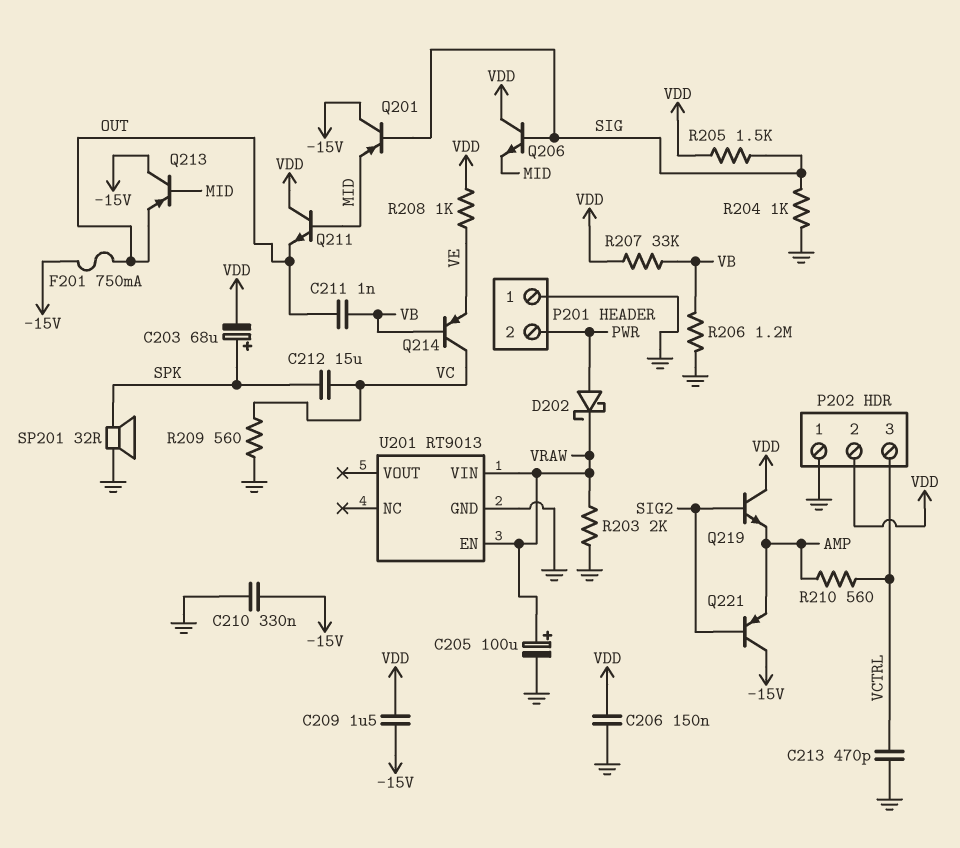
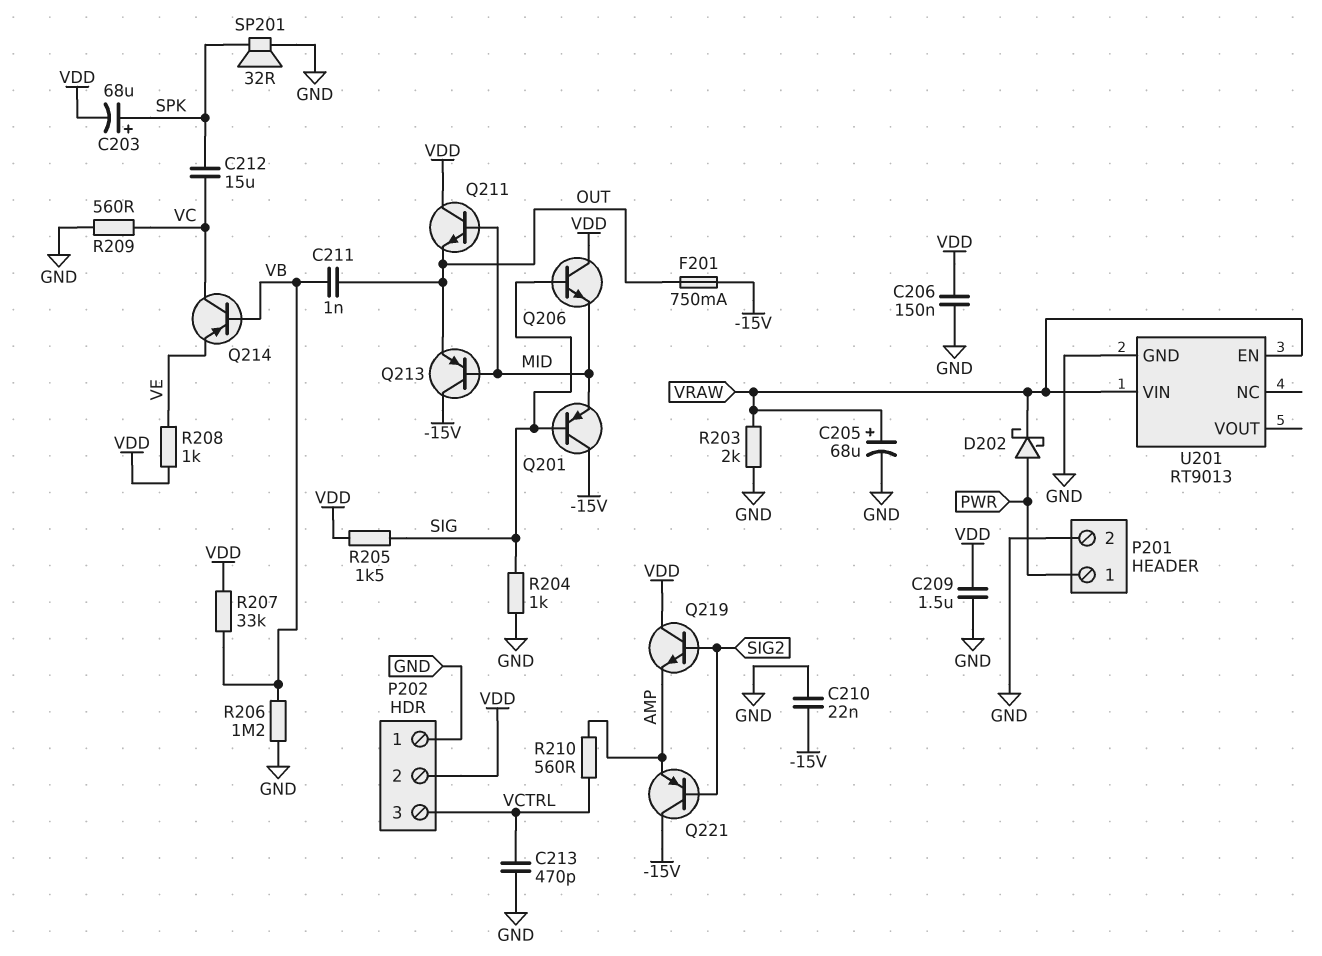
C205: 100uF (plus VRAW, minus GND) -> 68uF (plus VRAW, minus GND)
C209: 1.5uF (-15V, VDD) -> 1.5uF (GND, VDD)
C210: 330nF (-15V, GND) -> 22nF (-15V, GND)
P201 pin 1: GND -> PWR
P201 pin 2: PWR -> GND

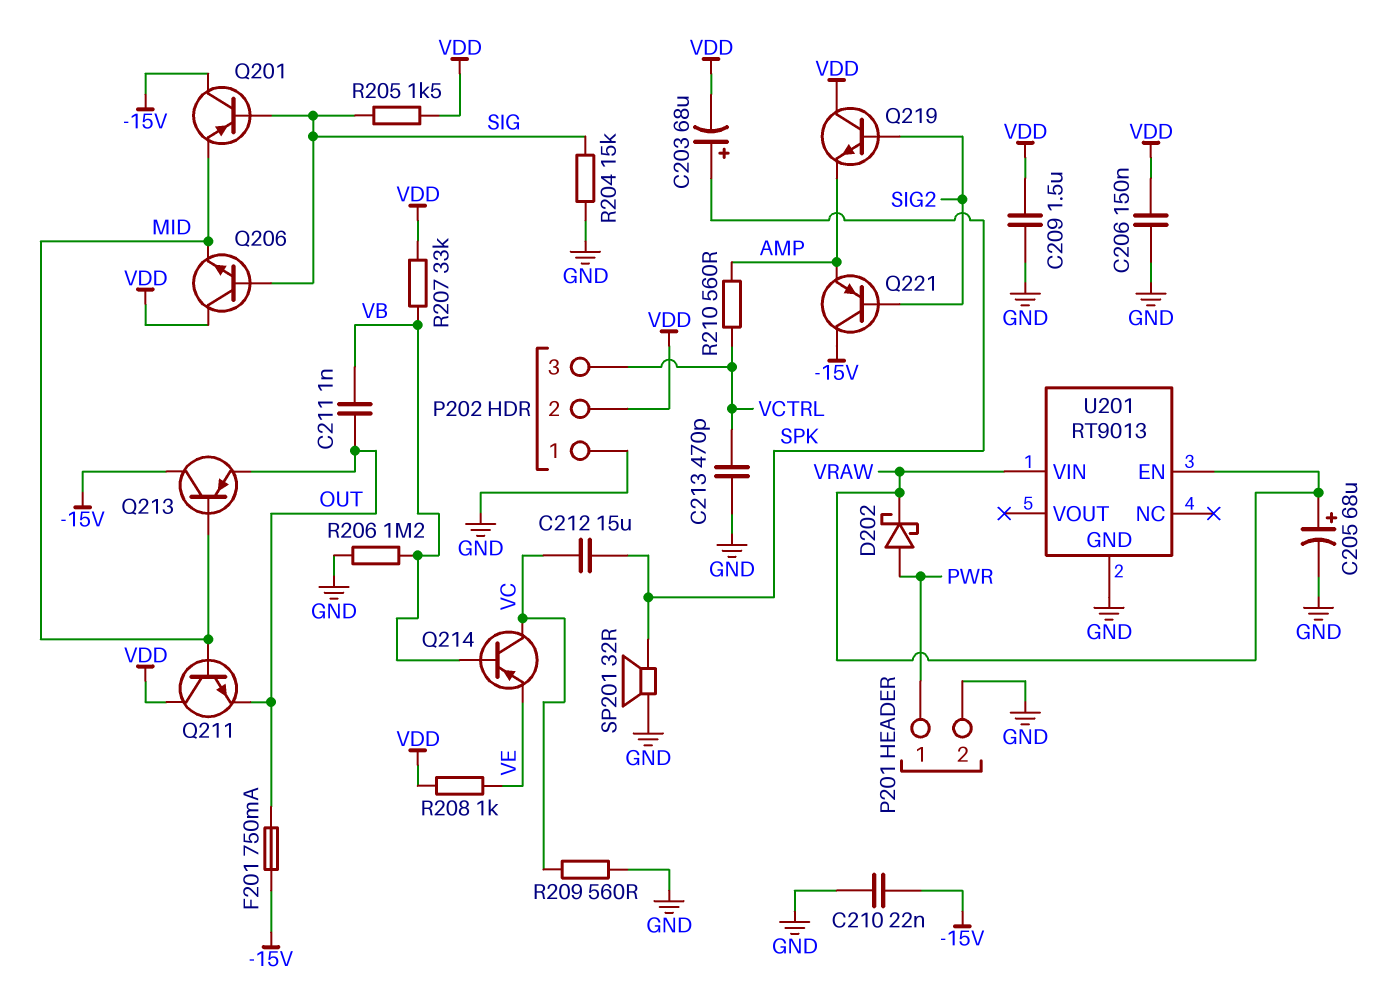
R203: 2k (GND, VRAW) -> none
R204: 1k (GND, SIG) -> 15k (GND, SIG)

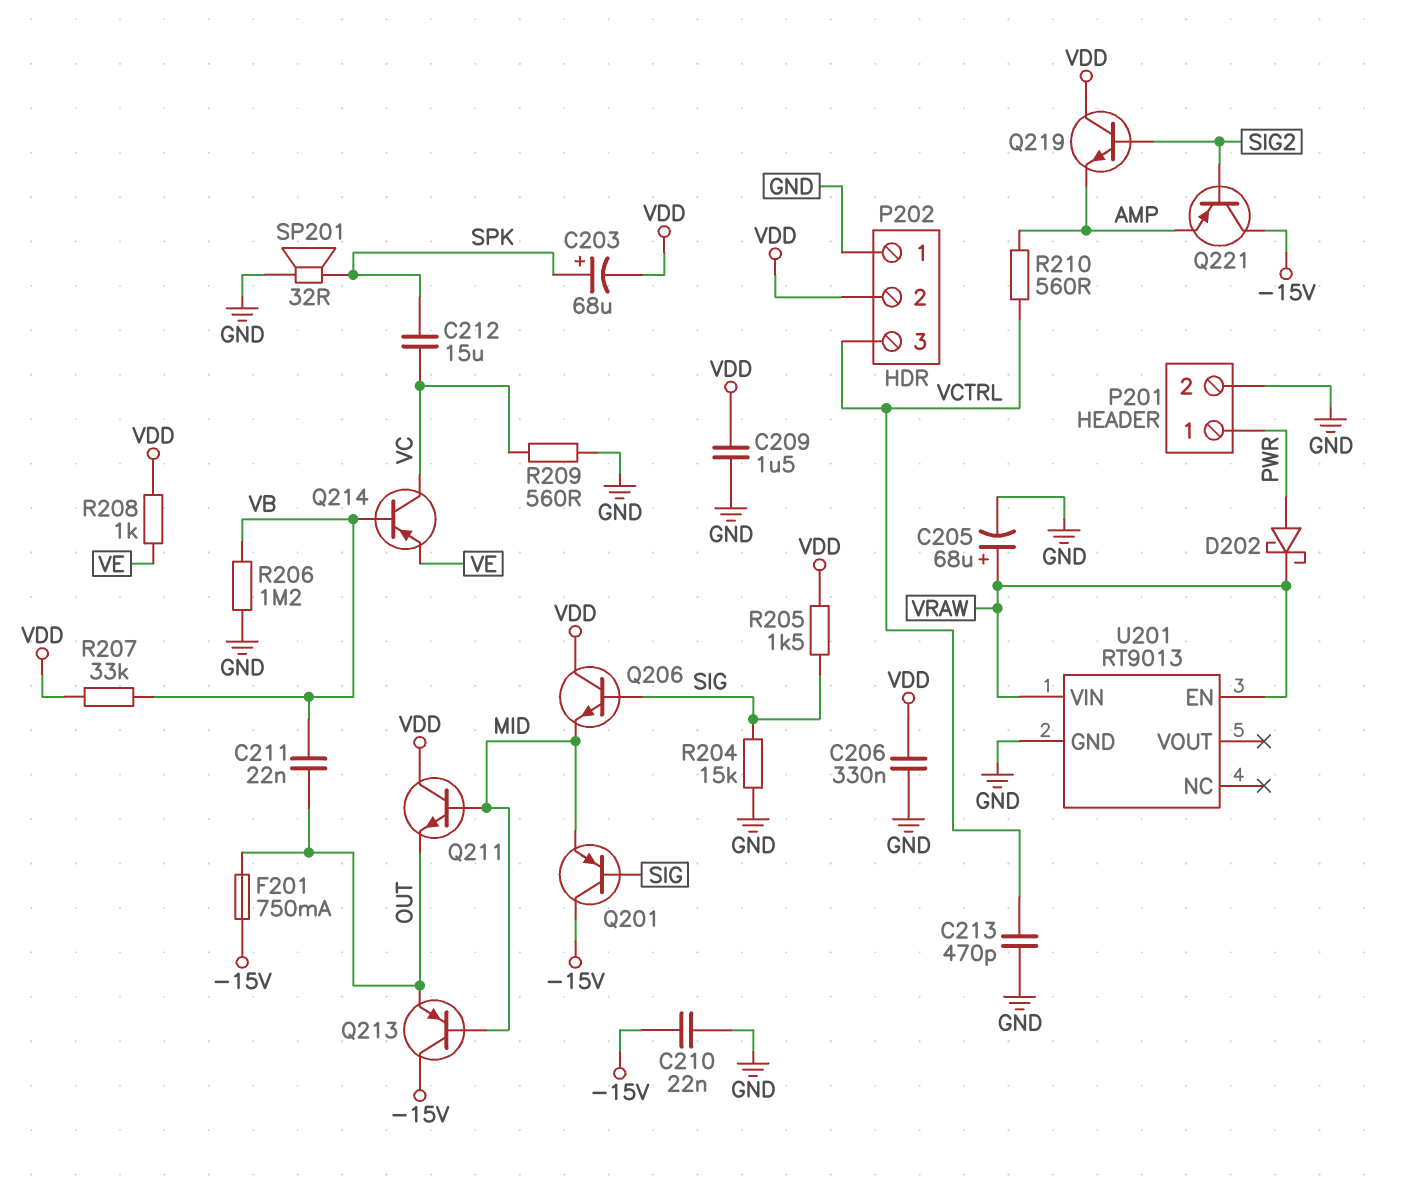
C206: 150nF (GND, VDD) -> 330nF (GND, VDD)
C211: 1nF (OUT, VB) -> 22nF (OUT, VB)

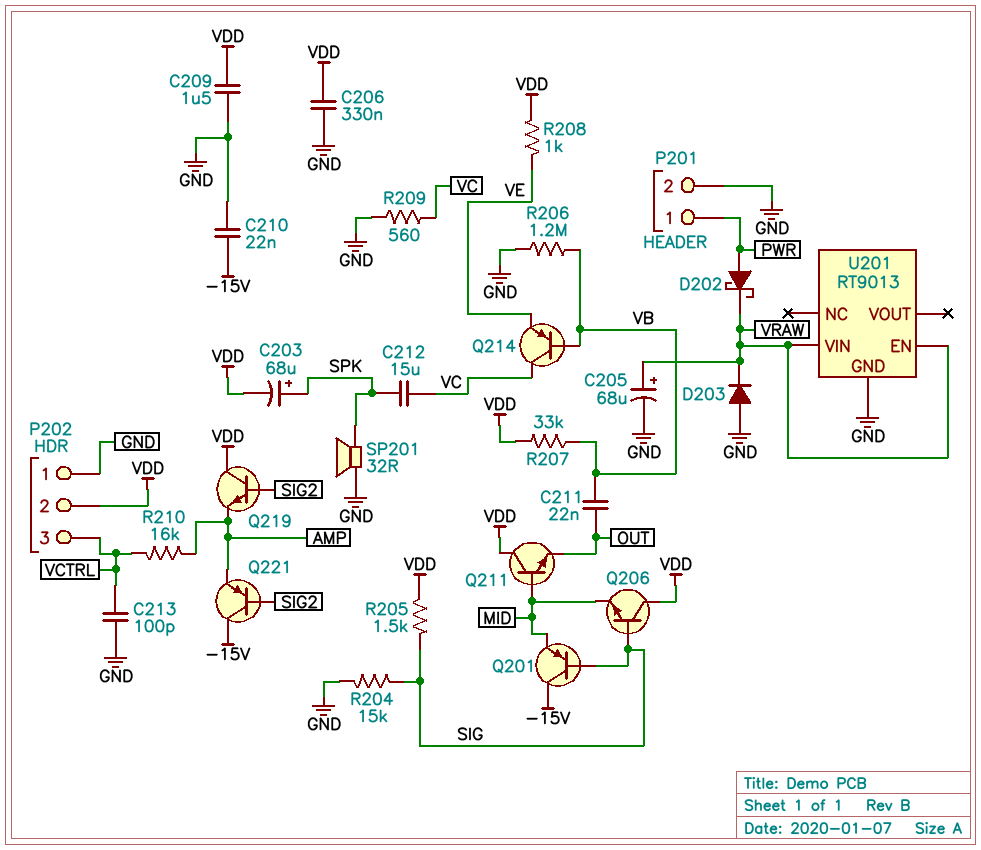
C213: 470pF (GND, VCTRL) -> 100pF (GND, VCTRL)
D203: none -> diode (A GND, K VRAW)
F201: 750mA (-15V, OUT) -> none
Q213: PNP (B MID, C -15V, E OUT) -> none
R210: 560 (AMP, VCTRL) -> 16k (AMP, VCTRL)

